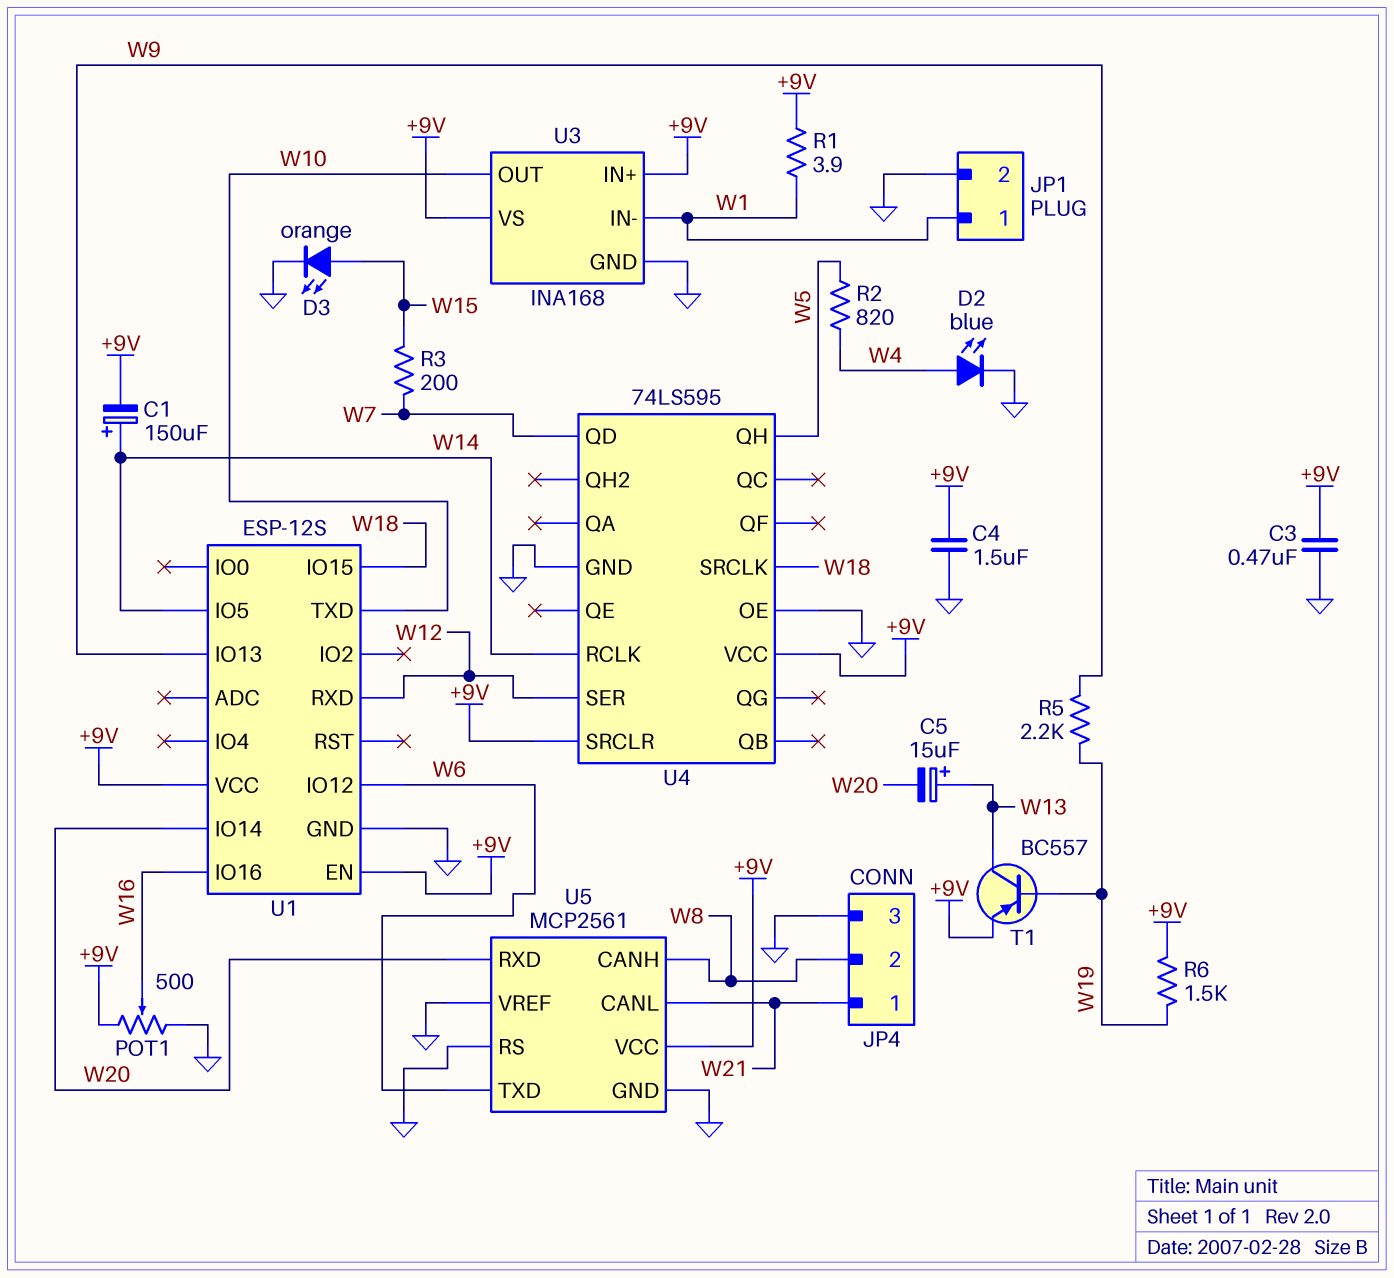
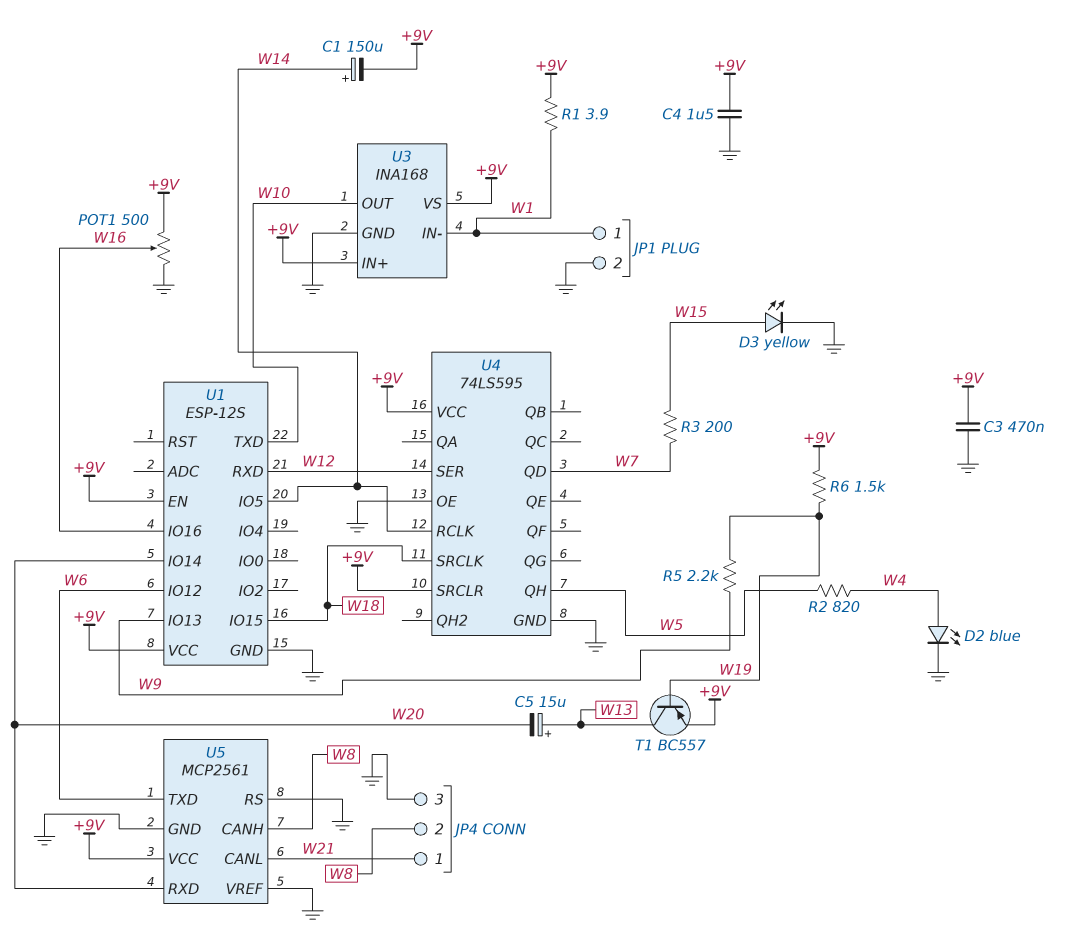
D3: LED orange (A W15, K GND) -> LED yellow (A W15, K GND)

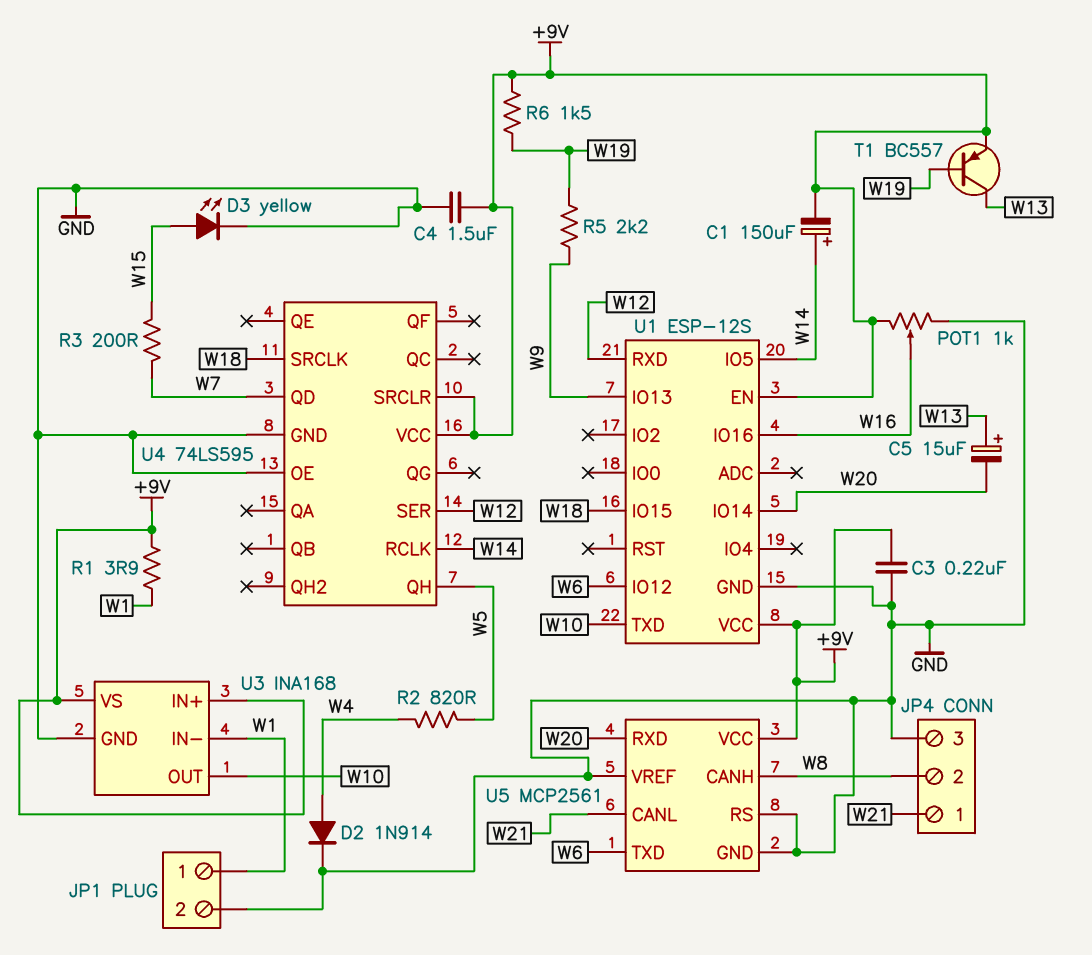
C3: 470nF (+9V, GND) -> 220nF (+9V, GND)
D2: LED blue (A W4, K GND) -> diode 1N914 (A W4, K GND)
POT1: 500 (+9V, GND, wiper W16) -> 1k (+9V, GND, wiper W16)

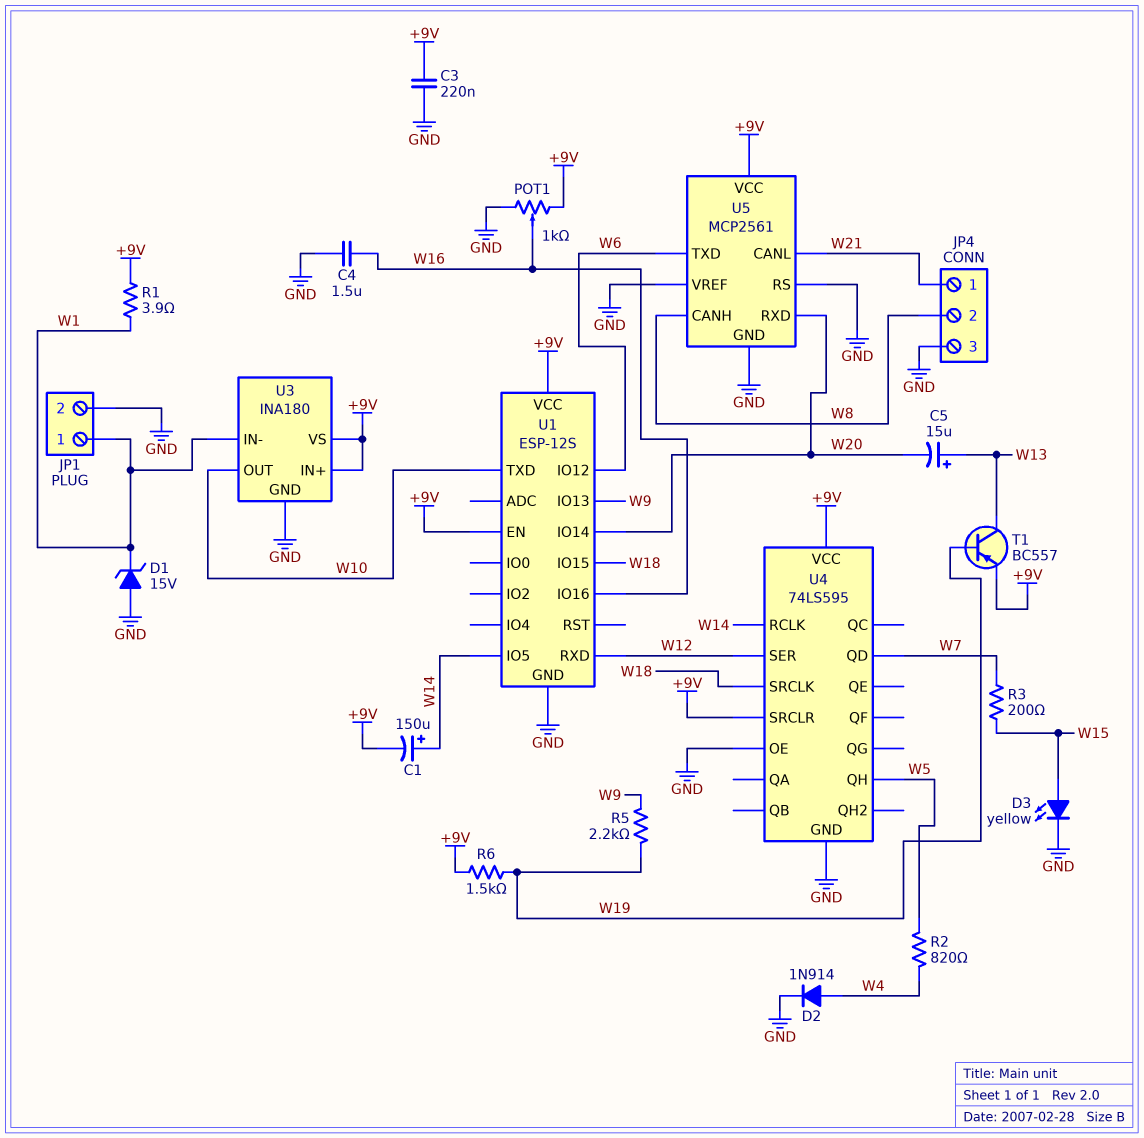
C4: 1.5uF (+9V, GND) -> 1.5uF (GND, W16)
D1: none -> zener 15V (A GND, K W1)
U3: INA168 -> INA180

